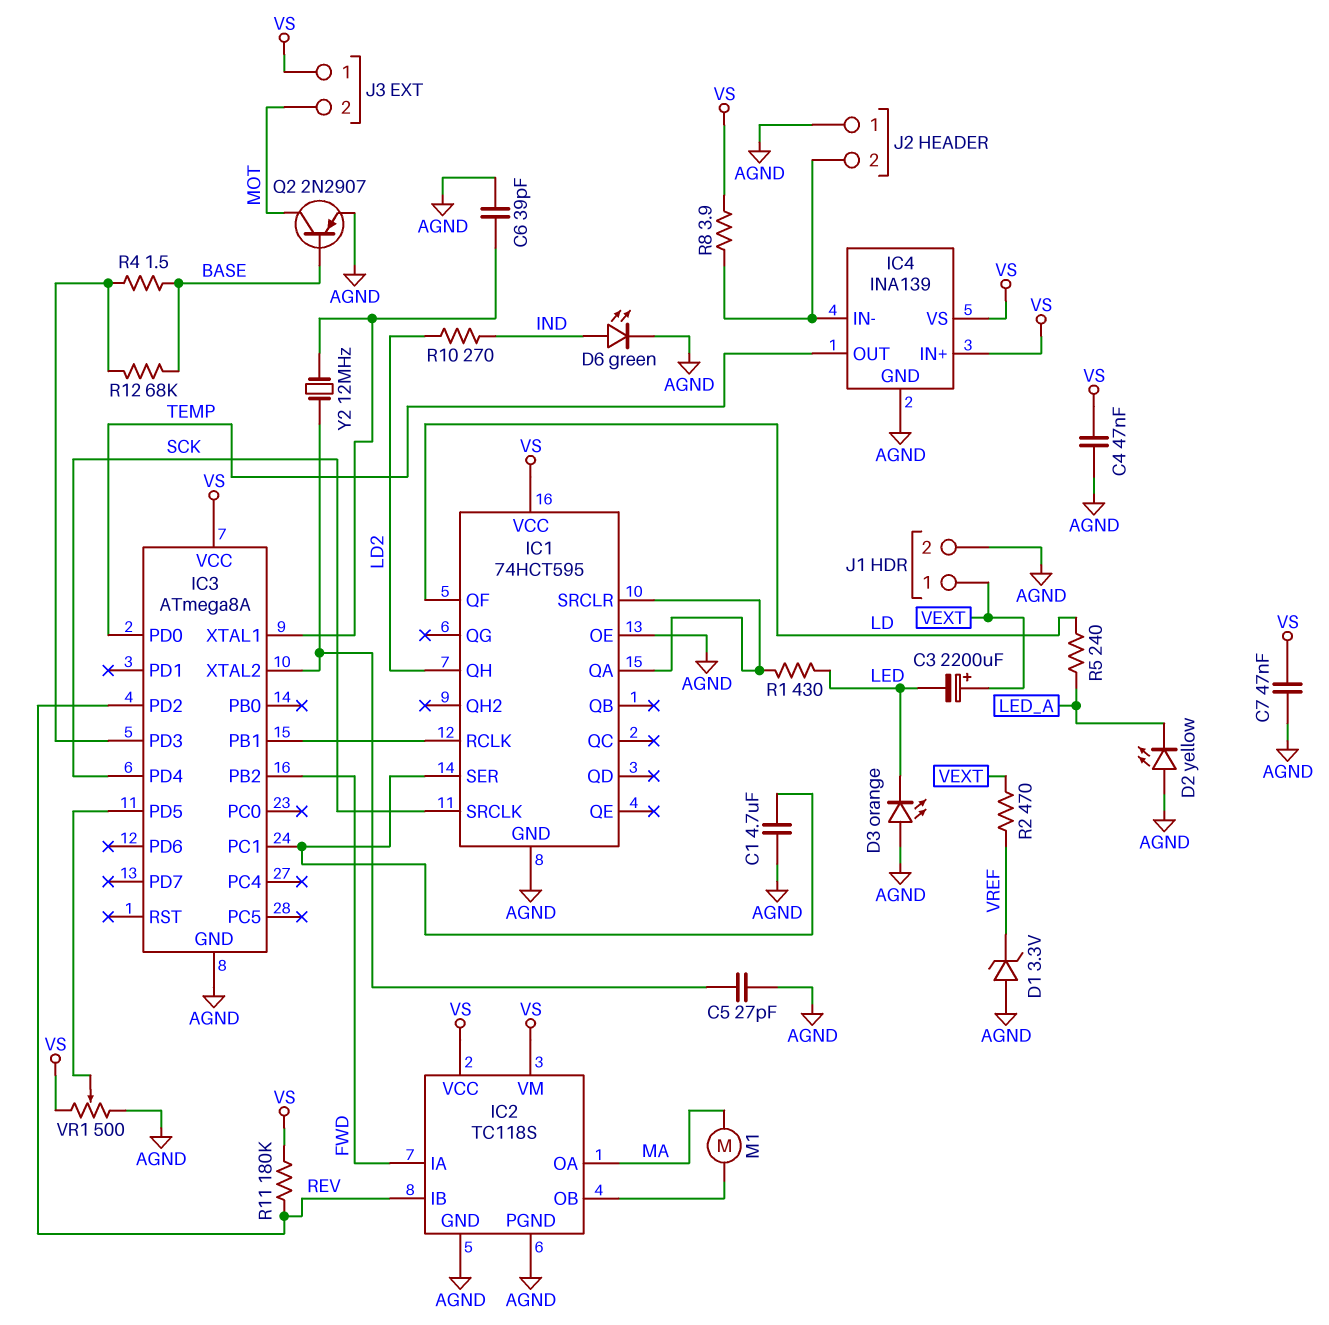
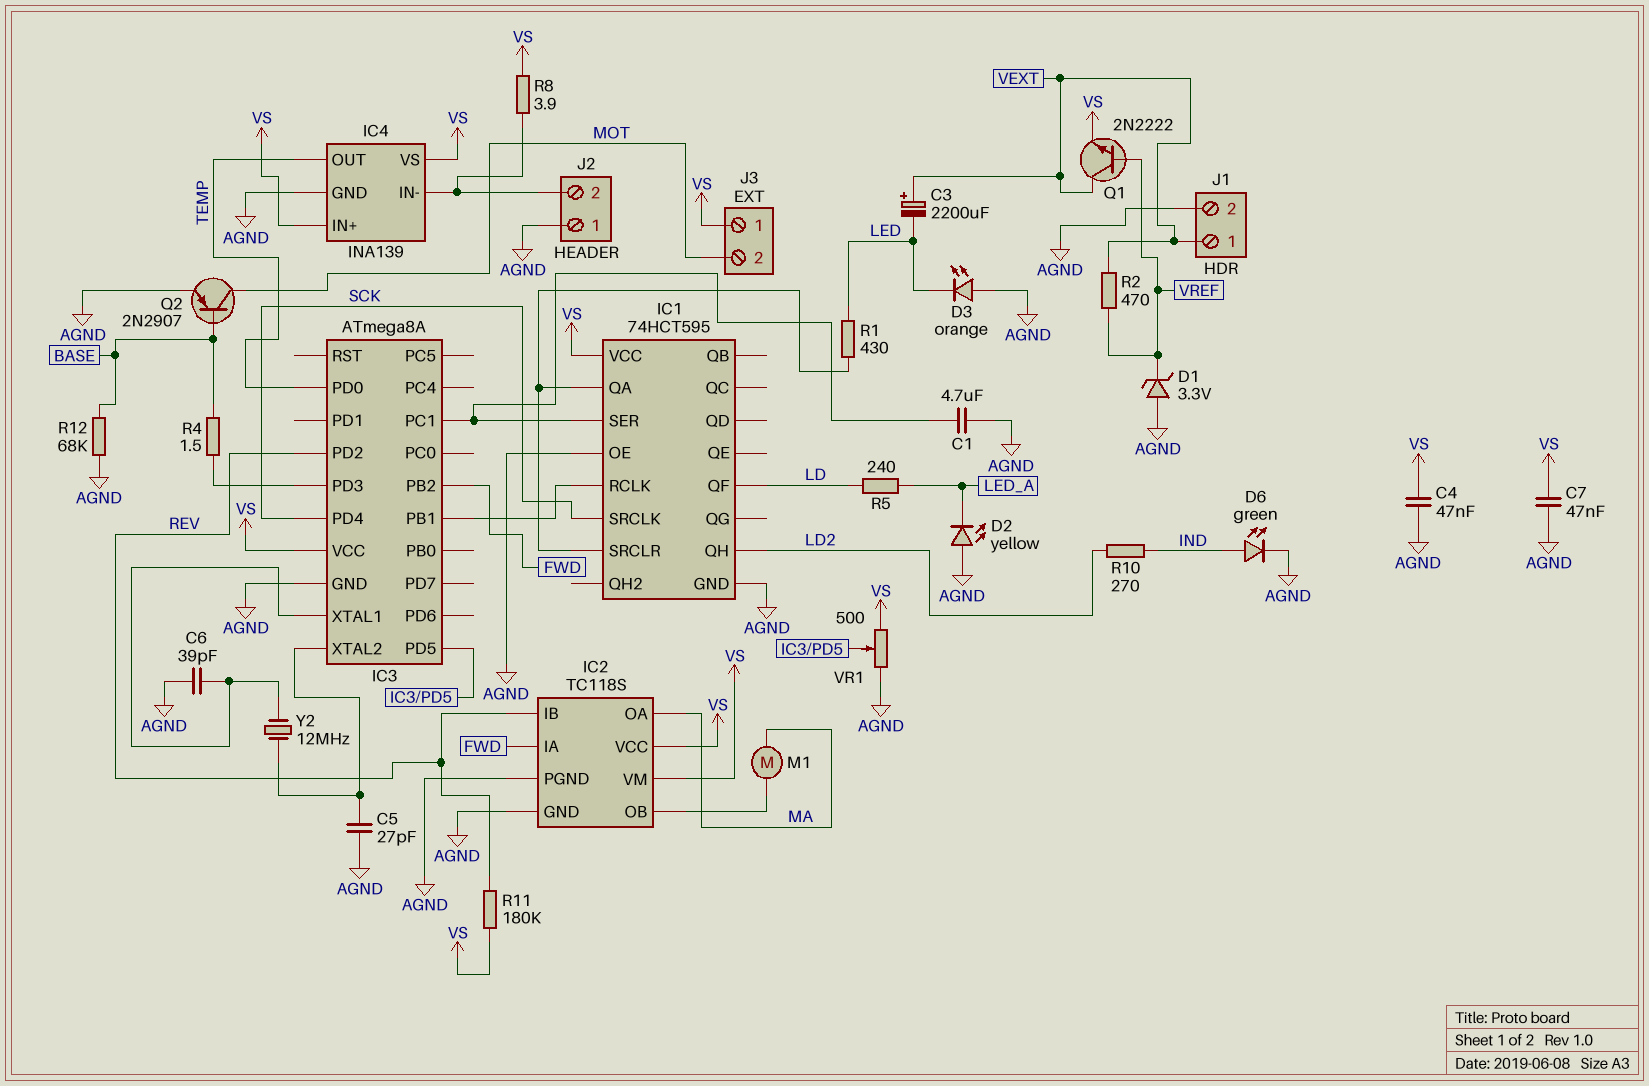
Q1: none -> NPN 2N2222 (B VREF, C VEXT, E VS)
R12: 68k (BASE, IC3/PD3) -> 68k (AGND, BASE)

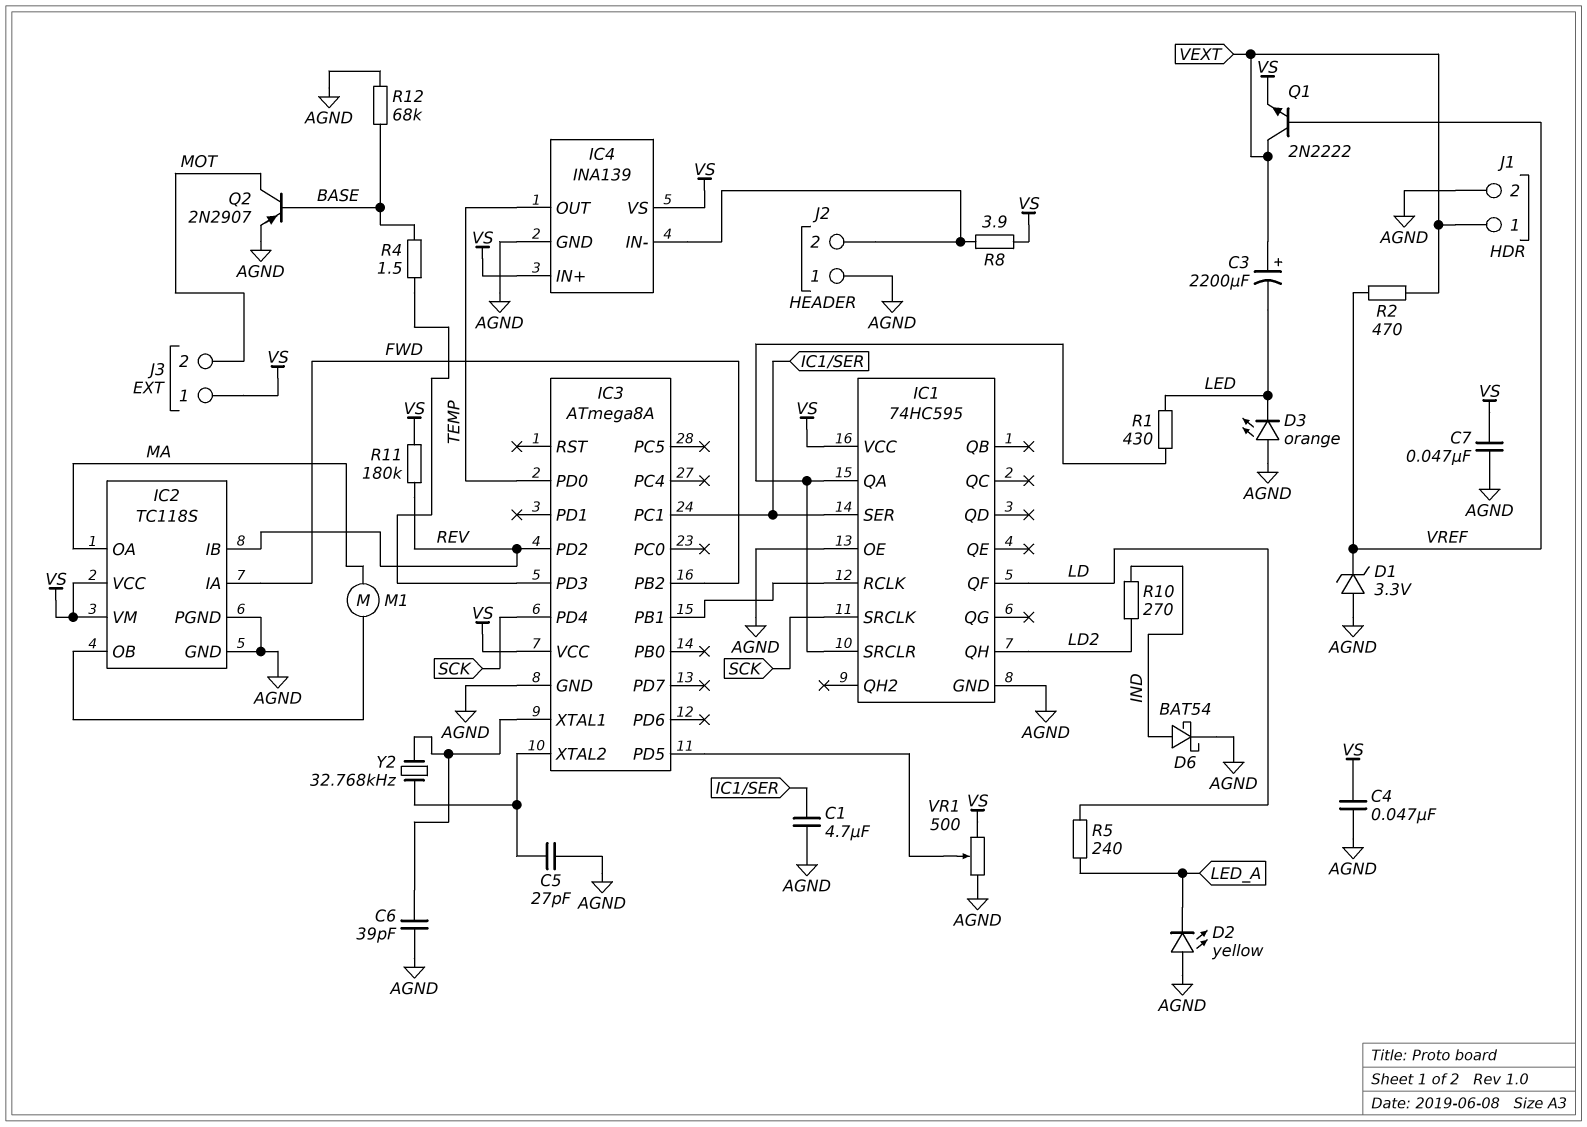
D6: LED green (A IND, K AGND) -> schottky BAT54 (A IND, K AGND)
IC1: 74HCT595 -> 74HC595
Y2: 12MHz (IC3/XTAL1, IC3/XTAL2) -> 32.768kHz (IC3/XTAL1, IC3/XTAL2)

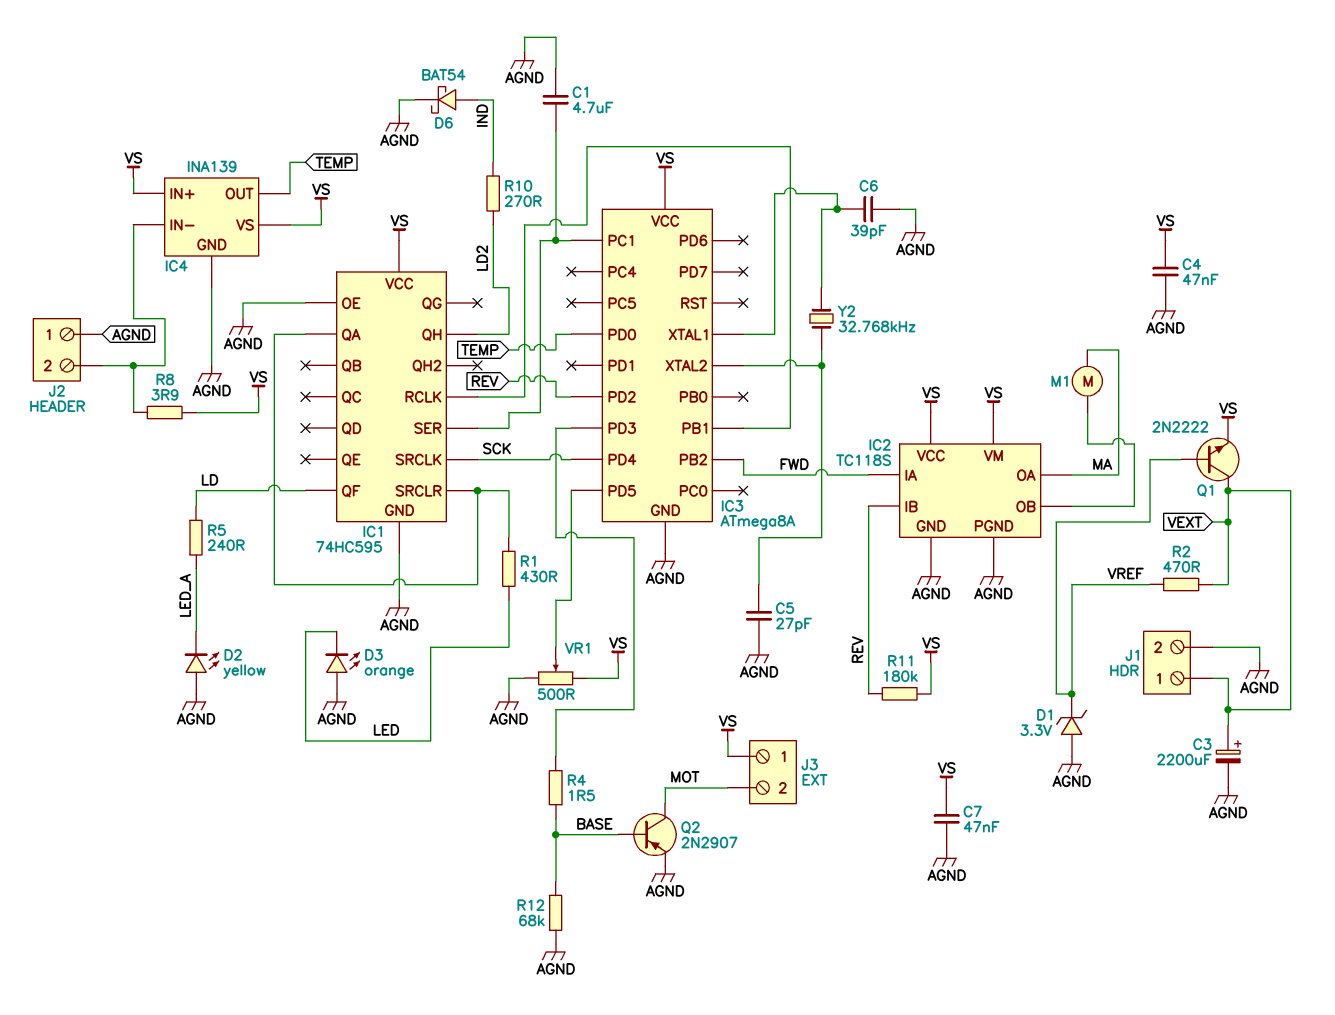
C3: 2200uF (plus VEXT, minus LED) -> 2200uF (plus VEXT, minus AGND)

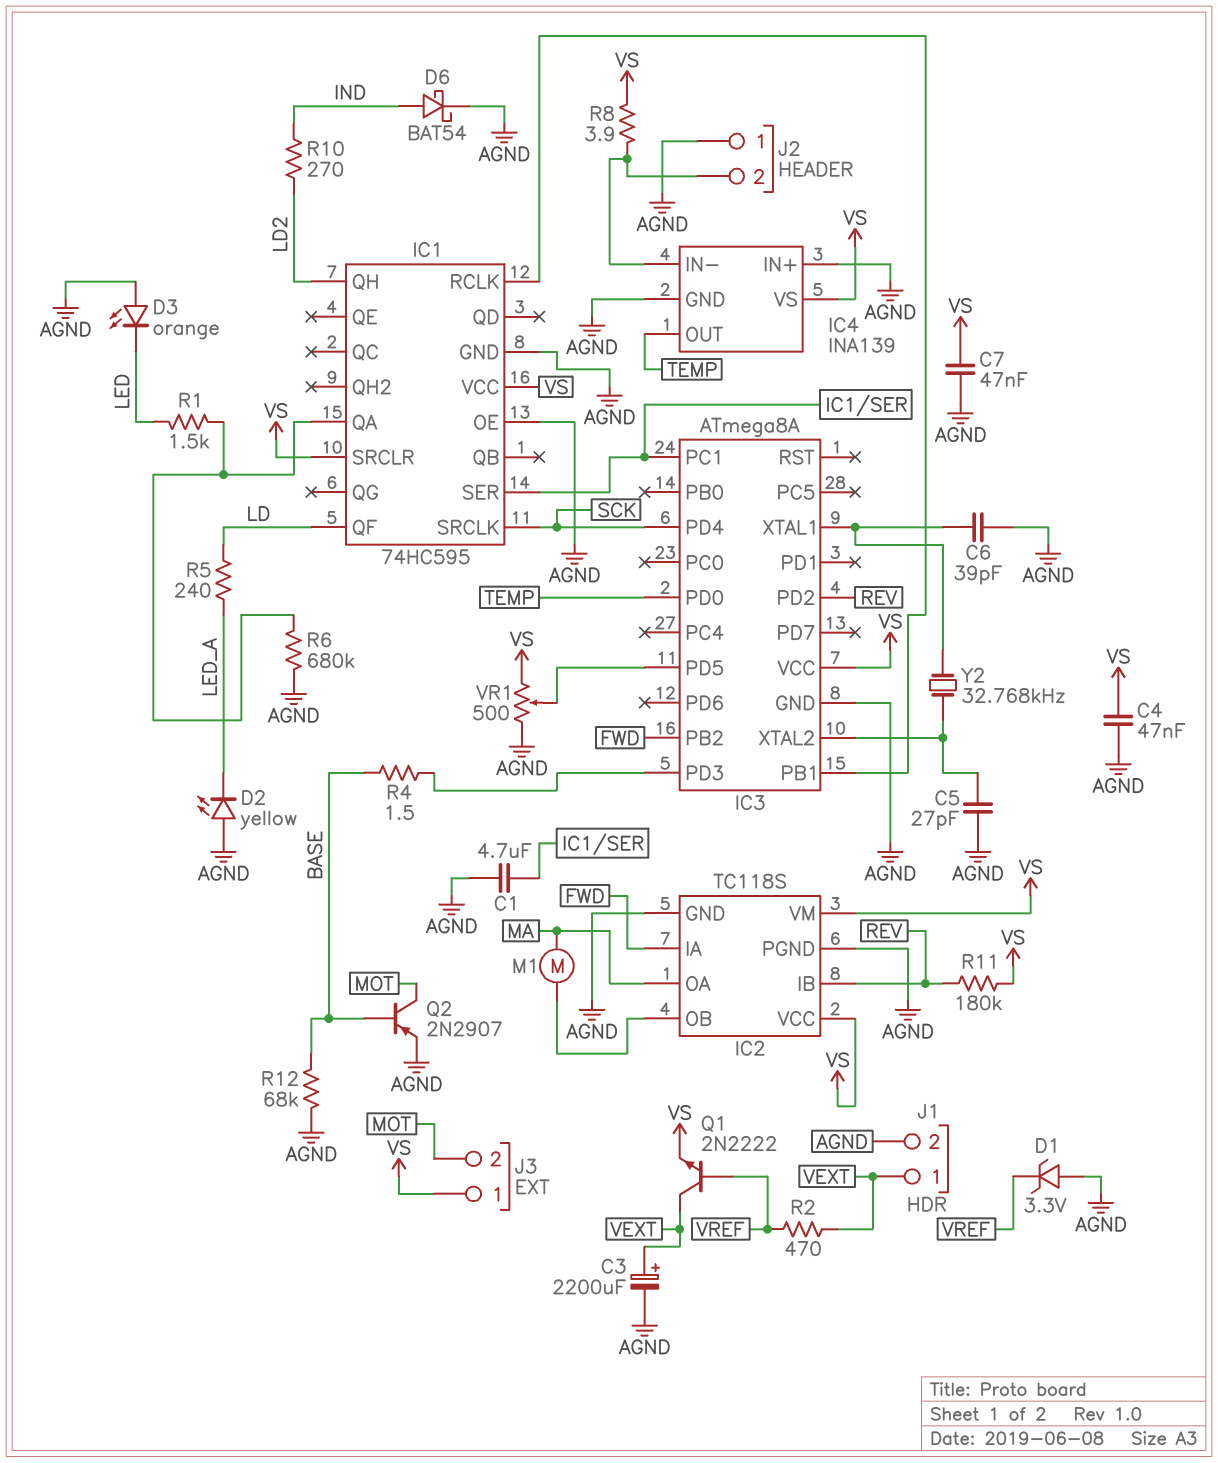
IC1 pin SRCLR: IC1/QA -> VS
IC4 pin IN+: VS -> AGND
R1: 430 (IC1/QA, LED) -> 1.5k (IC1/QA, LED)
R6: none -> 680k (AGND, IC1/QA)

